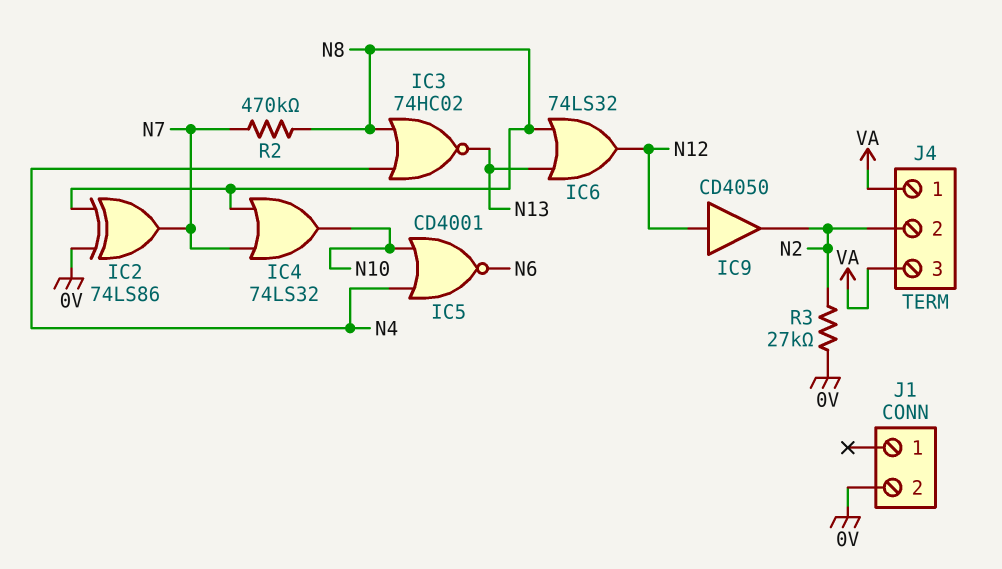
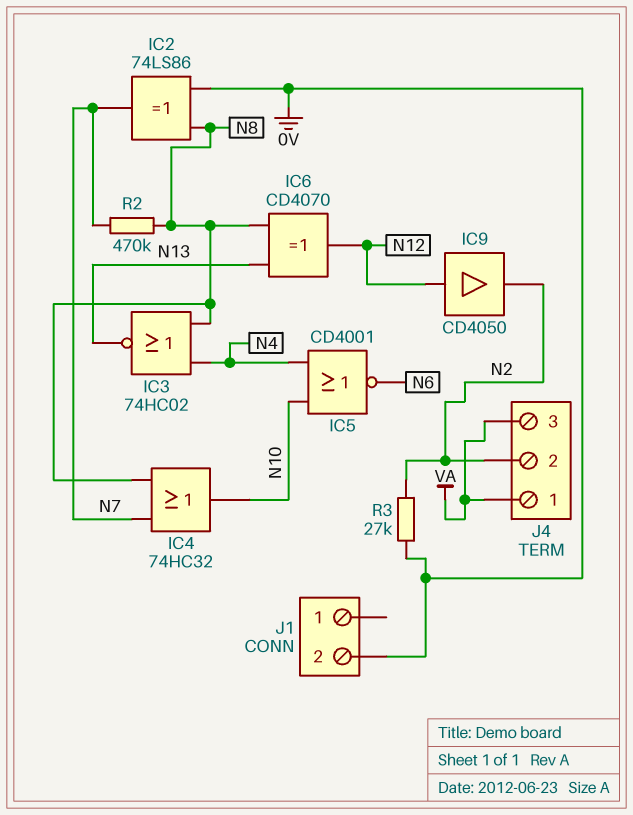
IC4: OR 74LS32 (in N7, in N8, out N10) -> OR 74HC32 (in N7, in N8, out N10)
IC6: OR 74LS32 (in N8, in N13, out N12) -> XOR CD4070 (in N8, in N13, out N12)

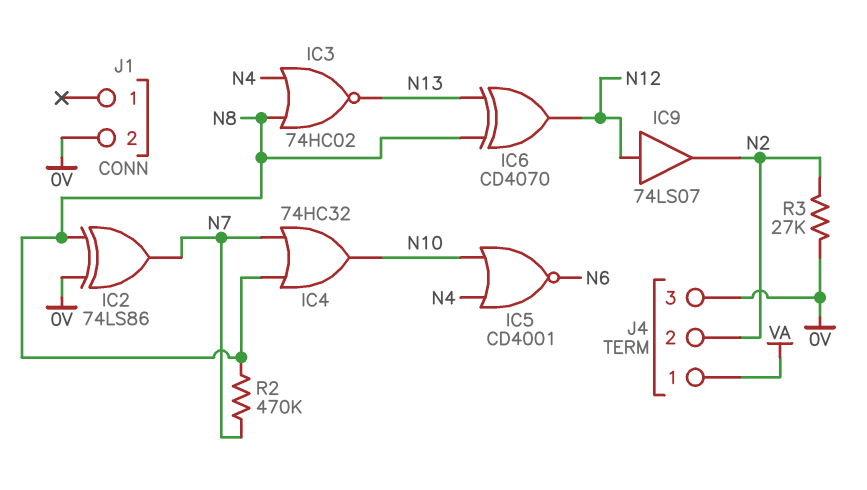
IC9: buffer CD4050 (in N12, out N2) -> buffer 74LS07 (in N12, out N2)
J4 pin 3: VA -> 0V

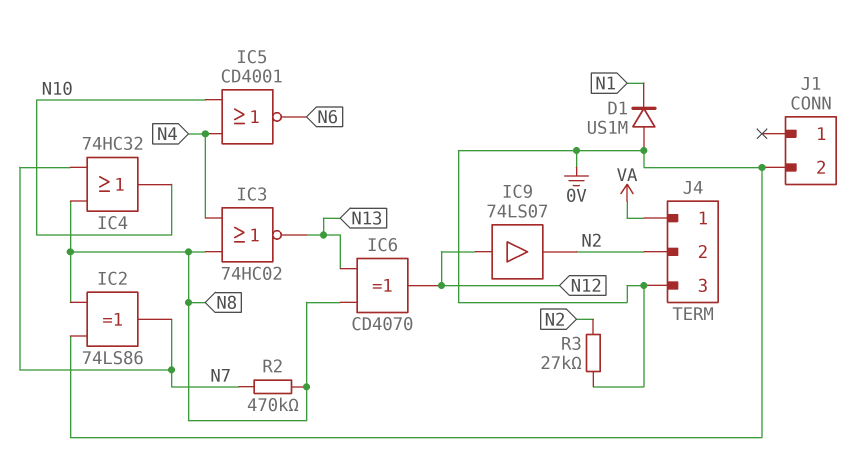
D1: none -> diode US1M (A 0V, K N1)

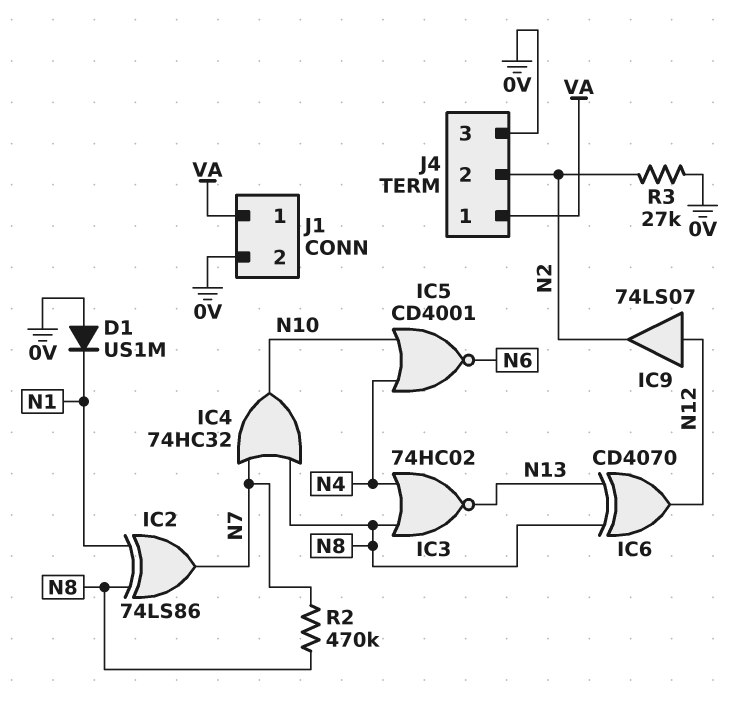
IC2: XOR 74LS86 (in 0V, in N8, out N7) -> XOR 74LS86 (in N1, in N8, out N7)
J1 pin 1: none -> VA

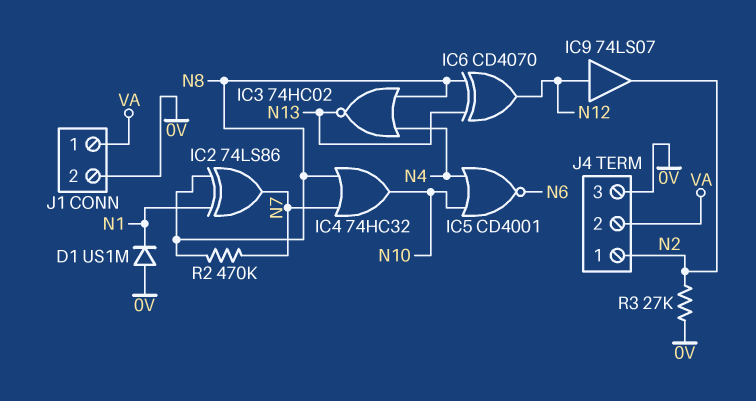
J4 pin 1: VA -> N2
J4 pin 2: N2 -> VA

